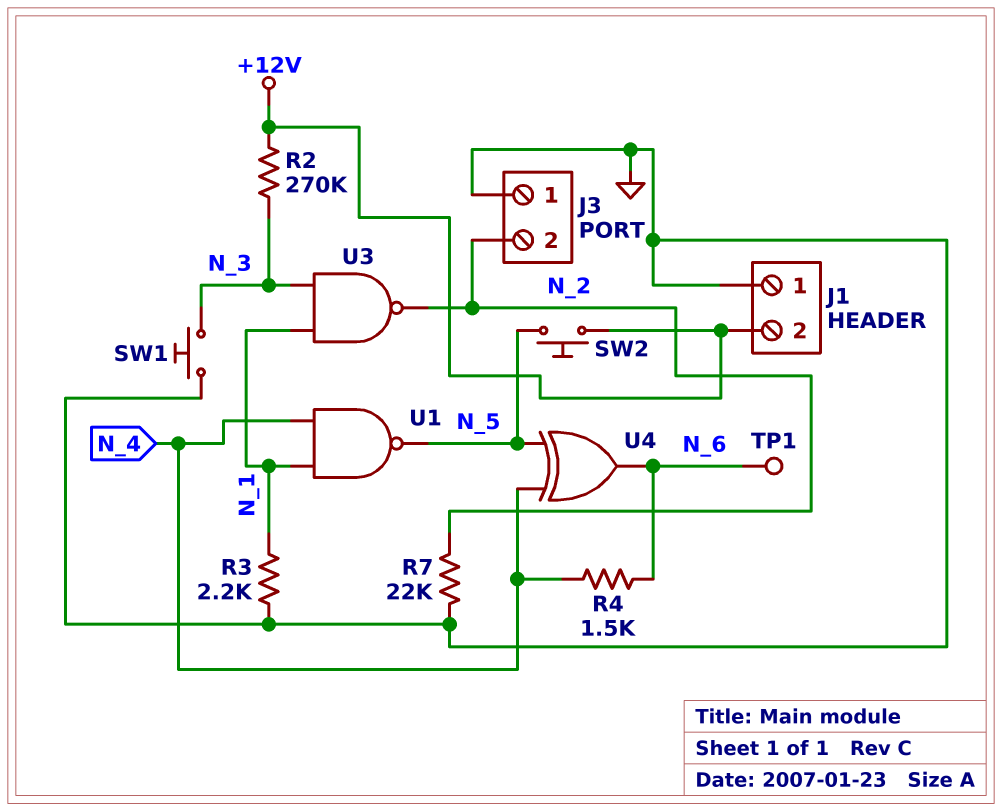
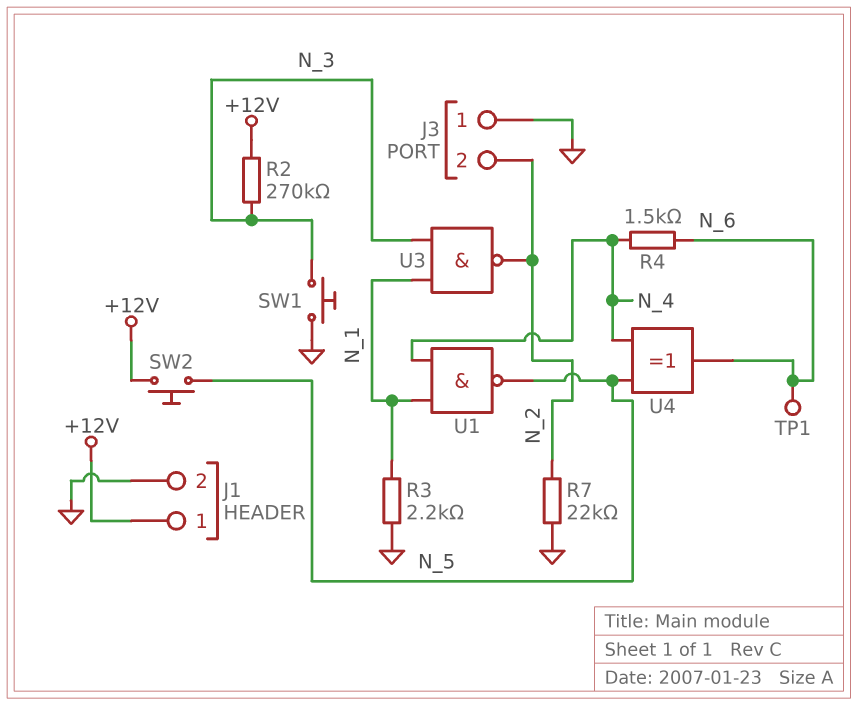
J1 pin 1: GND -> +12V
J1 pin 2: +12V -> GND

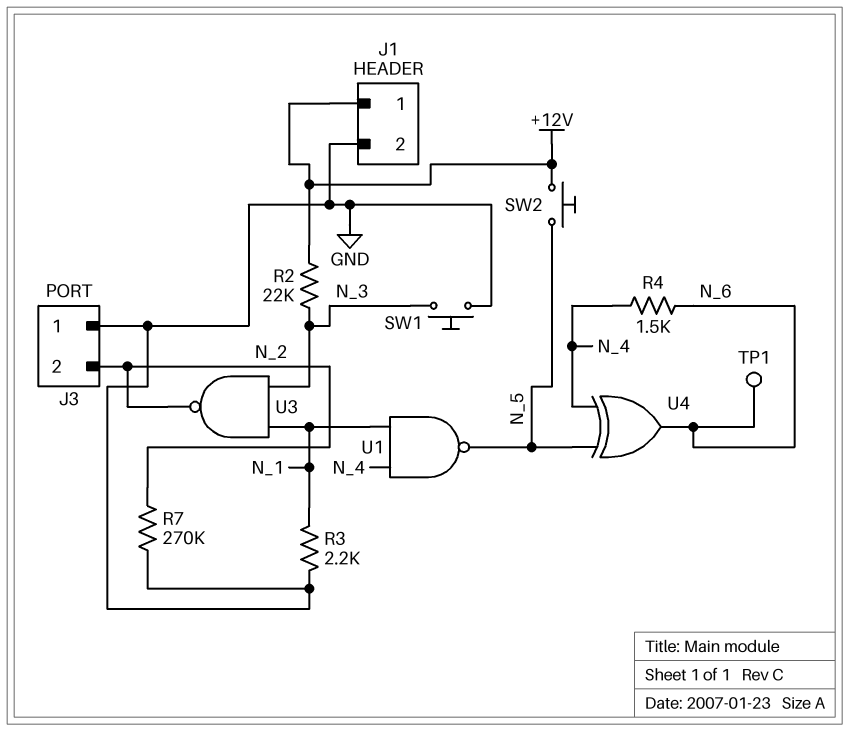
R2: 270k (+12V, N_3) -> 22k (+12V, N_3)
R7: 22k (GND, N_2) -> 270k (GND, N_2)

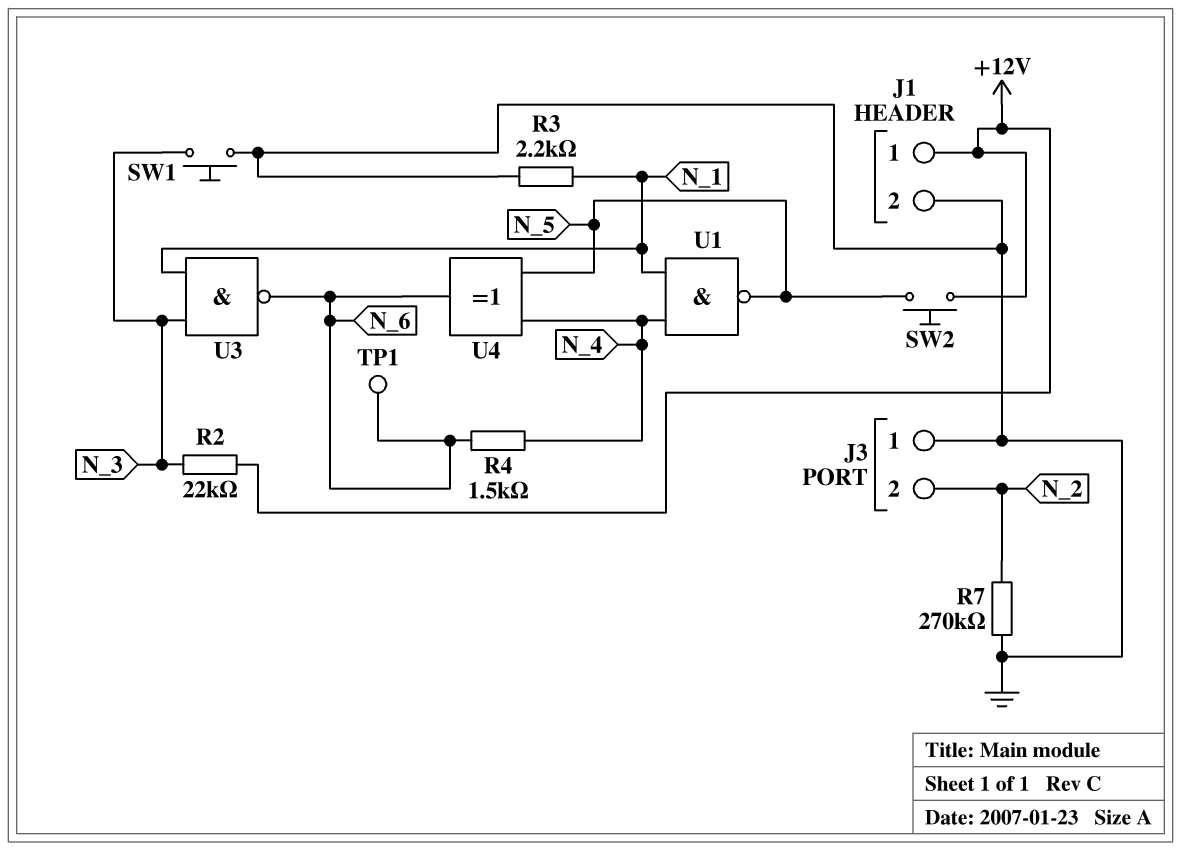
U3: NAND (in N_1, in N_3, out N_2) -> NAND (in N_1, in N_3, out N_6)

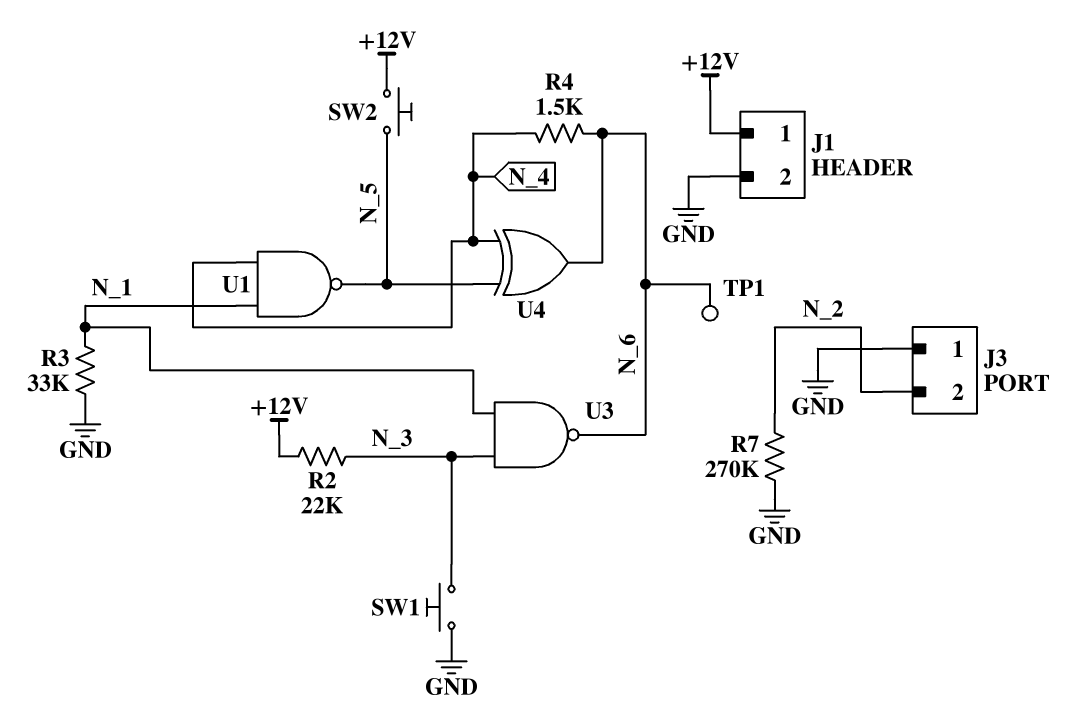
R3: 2.2k (GND, N_1) -> 33k (GND, N_1)

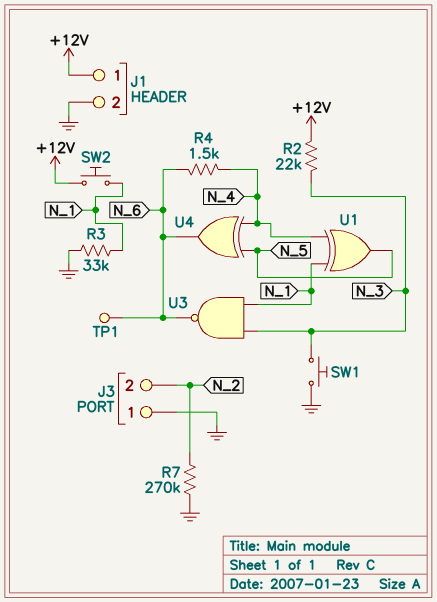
SW2: button (+12V, N_5) -> button (+12V, N_1)
U1: NAND (in N_1, in N_4, out N_5) -> XOR (in N_1, in N_4, out N_5)

